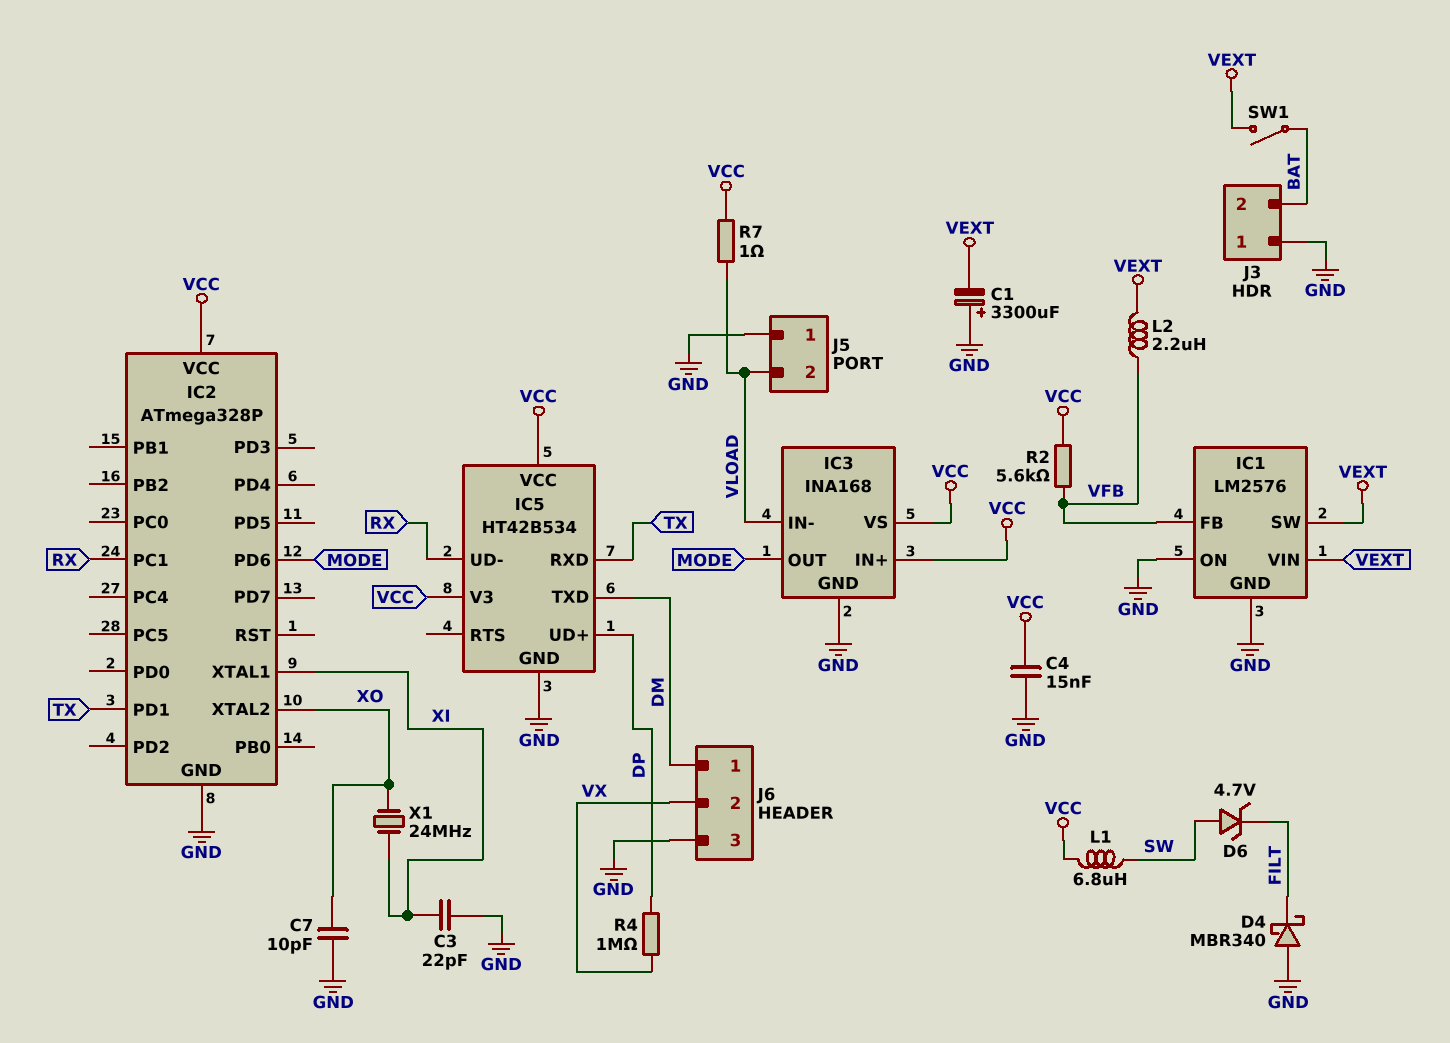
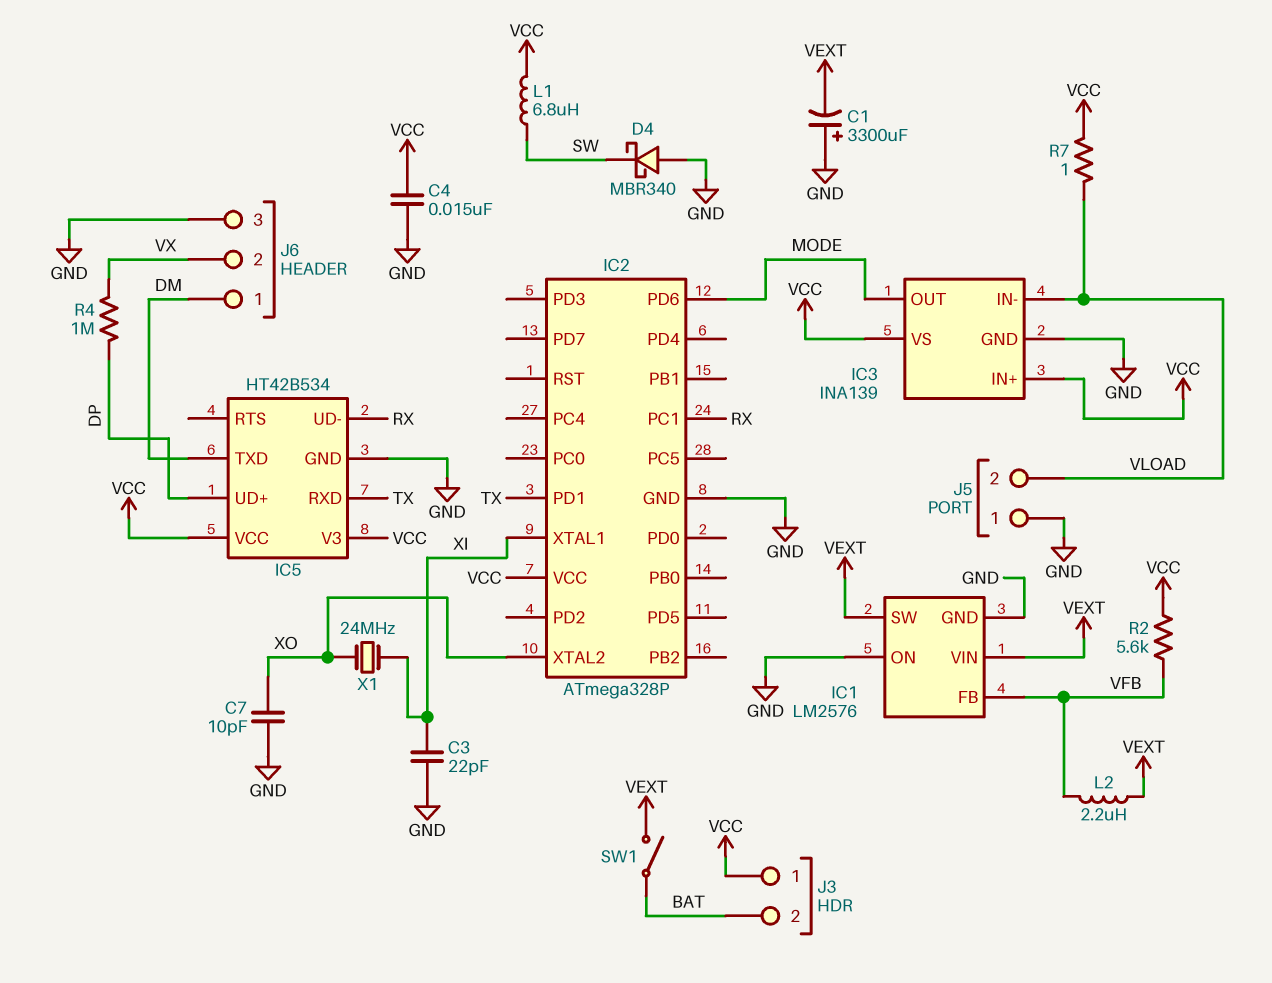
D4: schottky MBR340 (A GND, K FILT) -> schottky MBR340 (A GND, K SW)
D6: zener 4.7V (A SW, K FILT) -> none
IC3: INA168 -> INA139
J3 pin 1: GND -> VCC

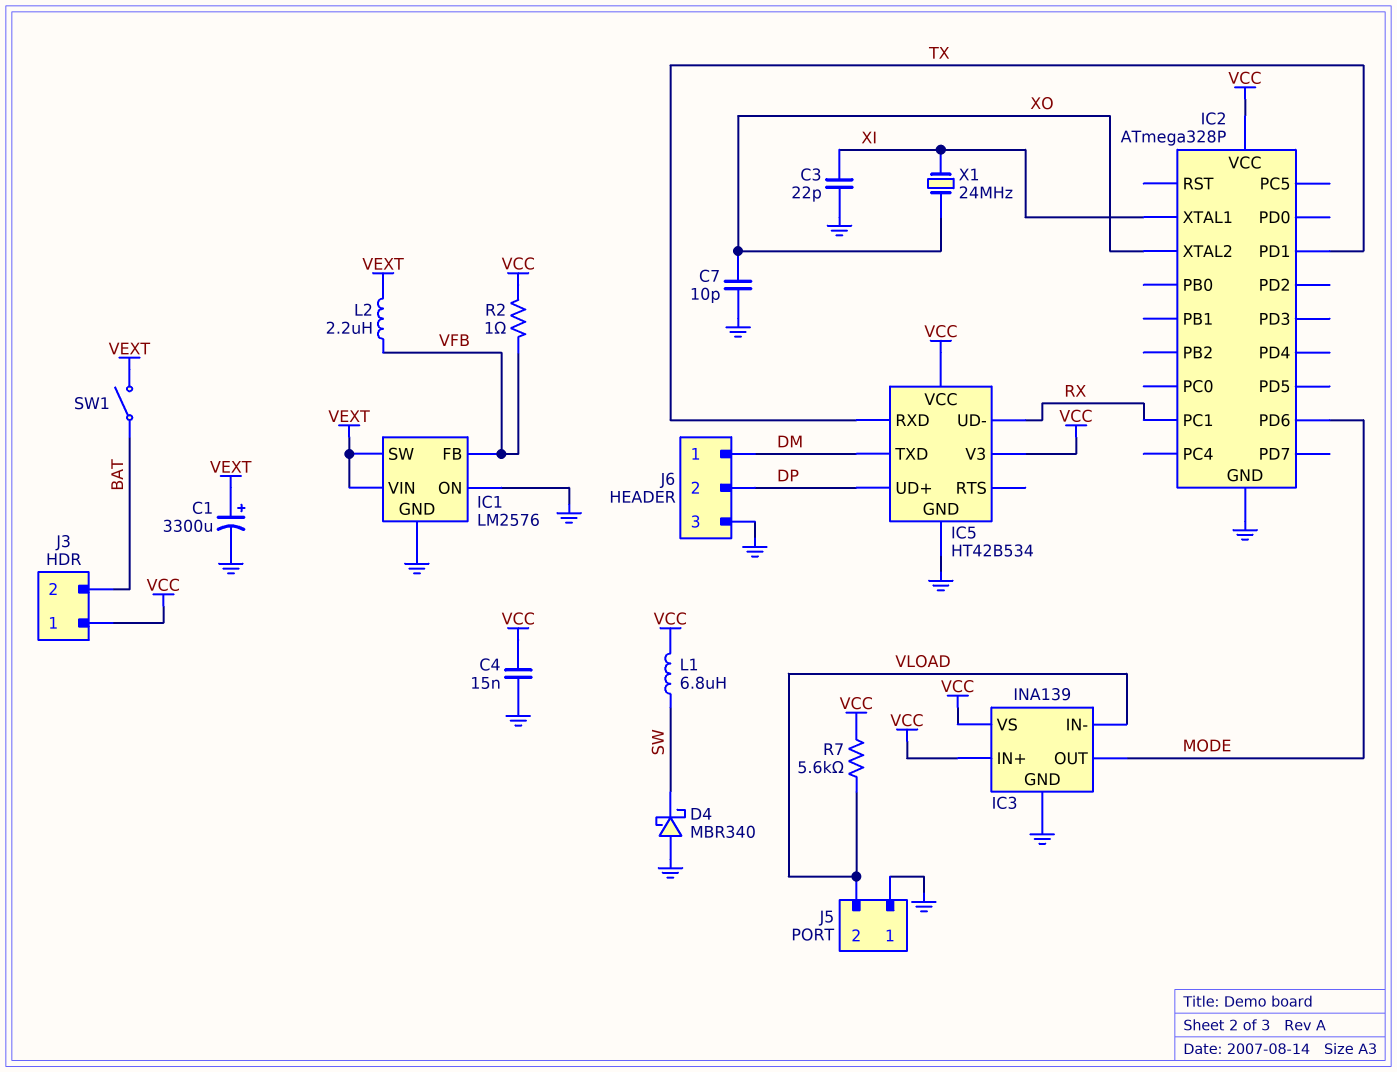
C1: 3300uF (plus GND, minus VEXT) -> 3300uF (plus VEXT, minus GND)
J6 pin 2: VX -> DP
R2: 5.6k (VCC, VFB) -> 1 (VCC, VFB)
R4: 1M (DP, VX) -> none
R7: 1 (VCC, VLOAD) -> 5.6k (VCC, VLOAD)

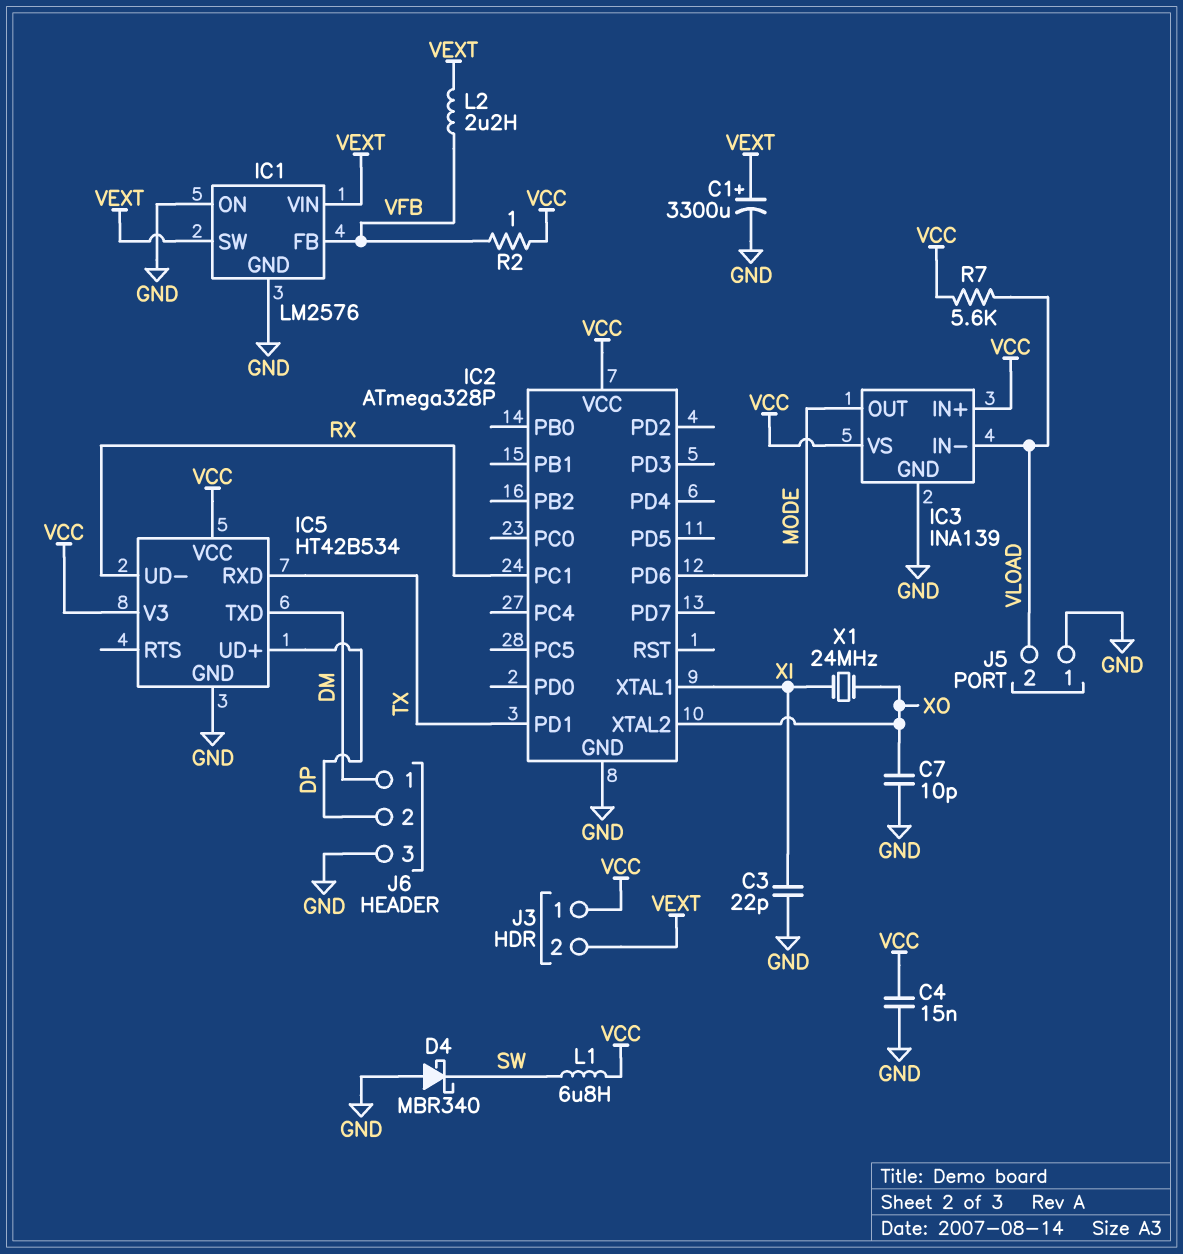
J3 pin 2: BAT -> VEXT
SW1: switch (BAT, VEXT) -> none

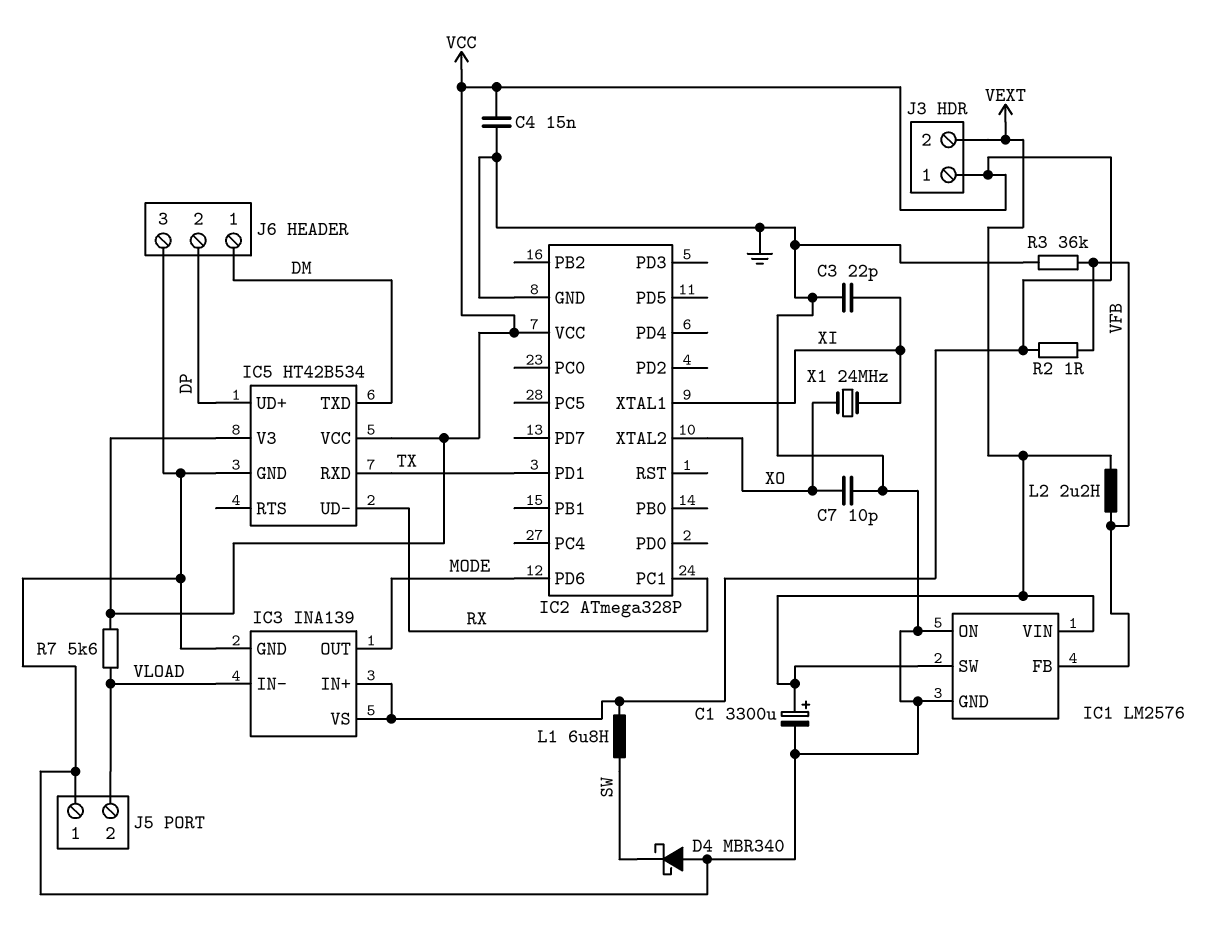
R3: none -> 36k (GND, VFB)

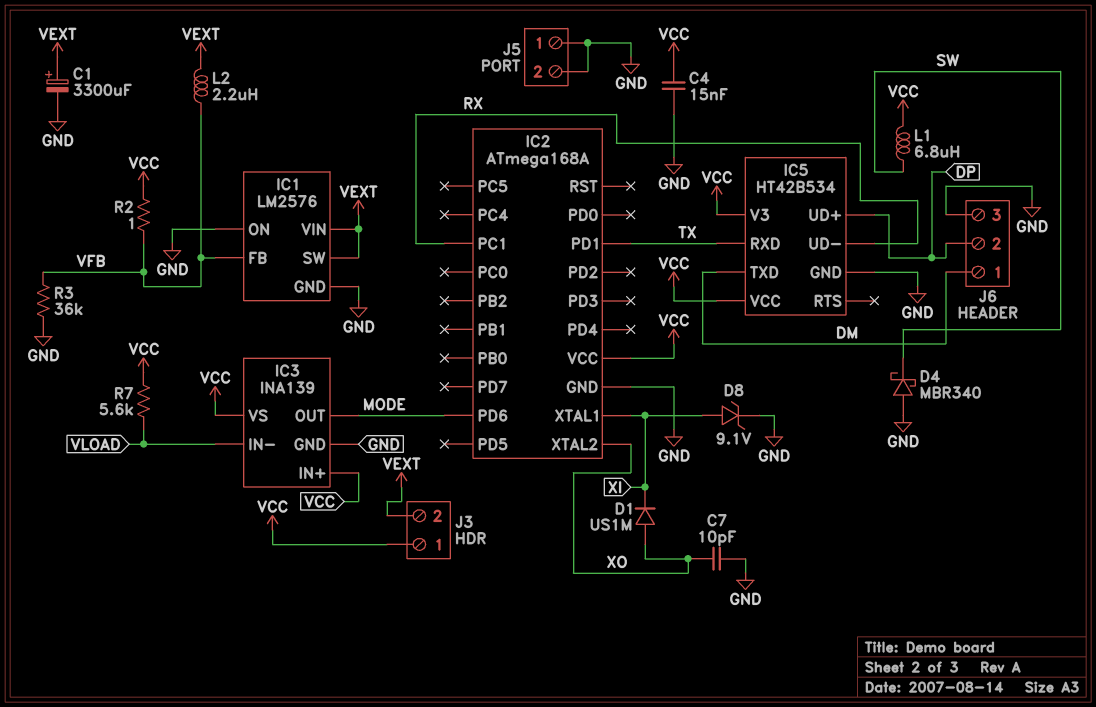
C3: 22pF (GND, XI) -> none
D1: none -> diode US1M (A XO, K XI)
D8: none -> zener 9.1V (A XI, K GND)
IC2: ATmega328P -> ATmega168A
J5 pin 2: VLOAD -> GND
X1: 24MHz (XI, XO) -> none

